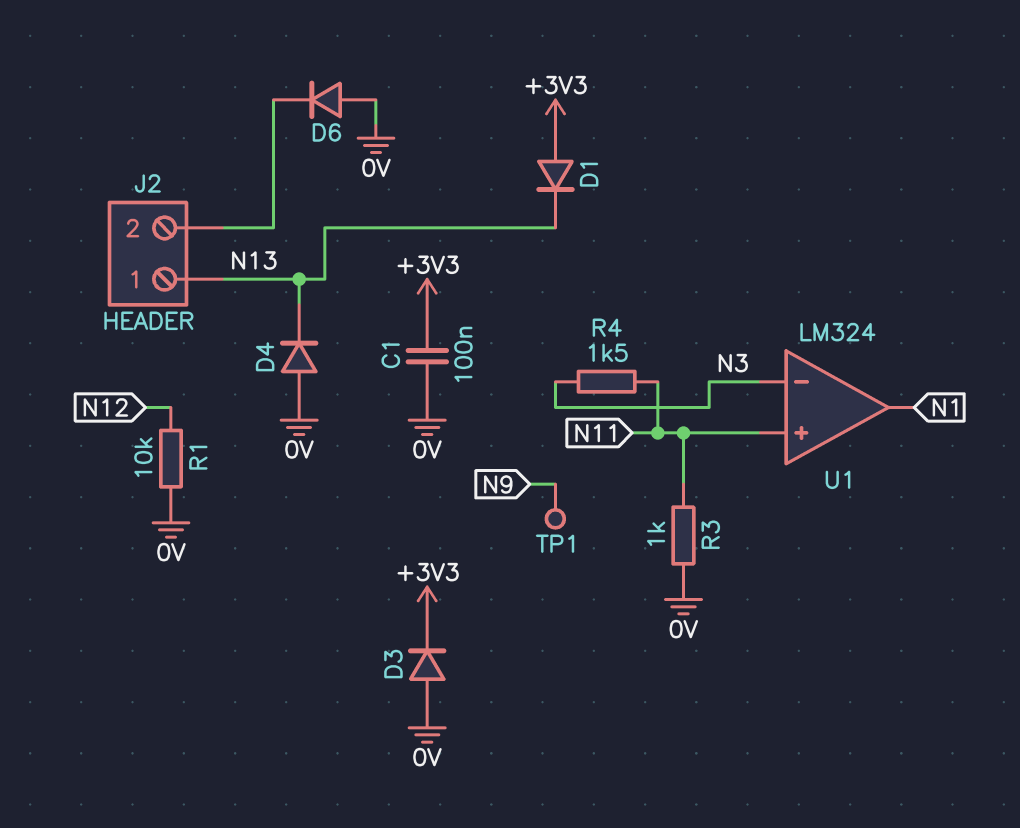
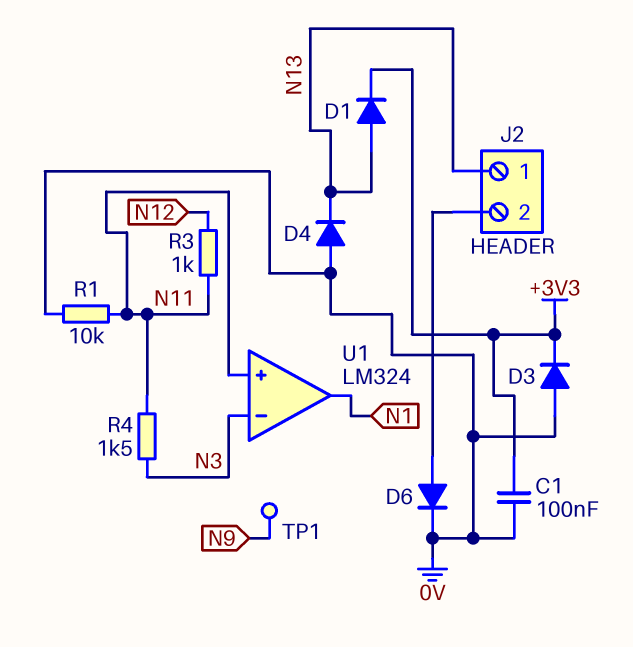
D1: diode (A +3V3, K N13) -> diode (A N13, K +3V3)
D6: diode (A 0V, K J2/2) -> diode (A J2/2, K 0V)
R1: 10k (0V, N12) -> 10k (0V, N11)
R3: 1k (0V, N11) -> 1k (N11, N12)

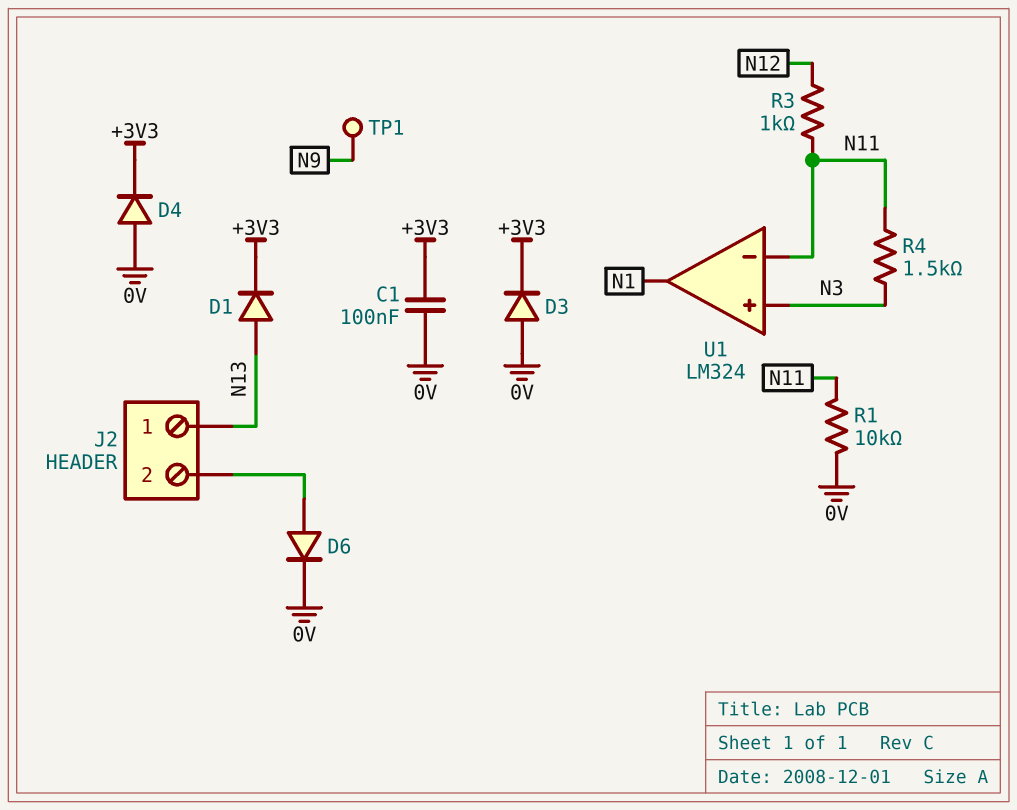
D4: diode (A 0V, K N13) -> diode (A 0V, K +3V3)
U1 pin in+: N11 -> N3
U1 pin in-: N3 -> N11

